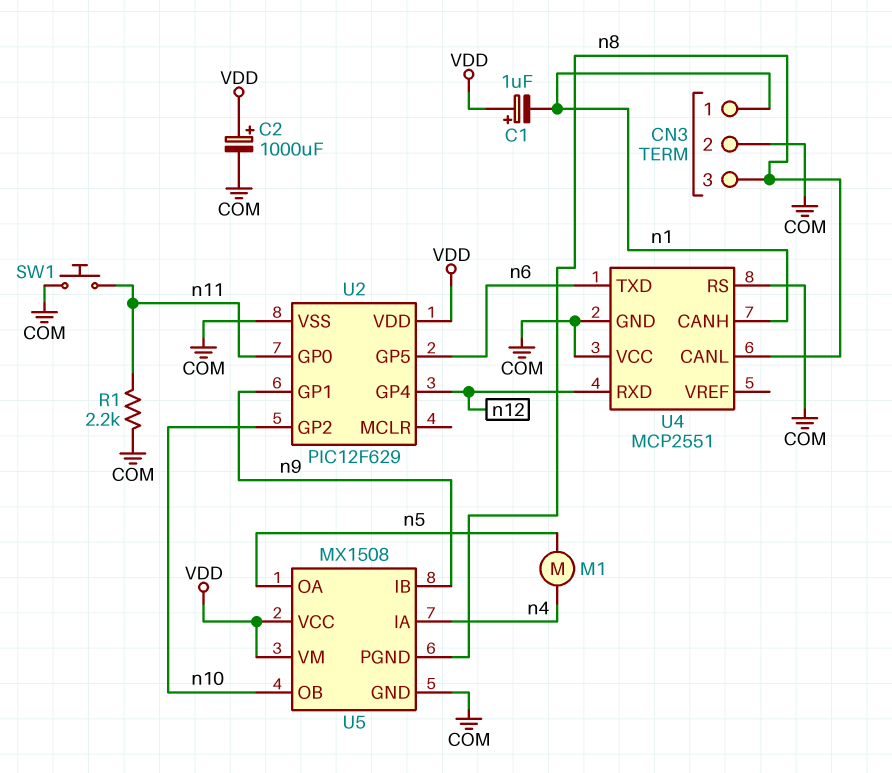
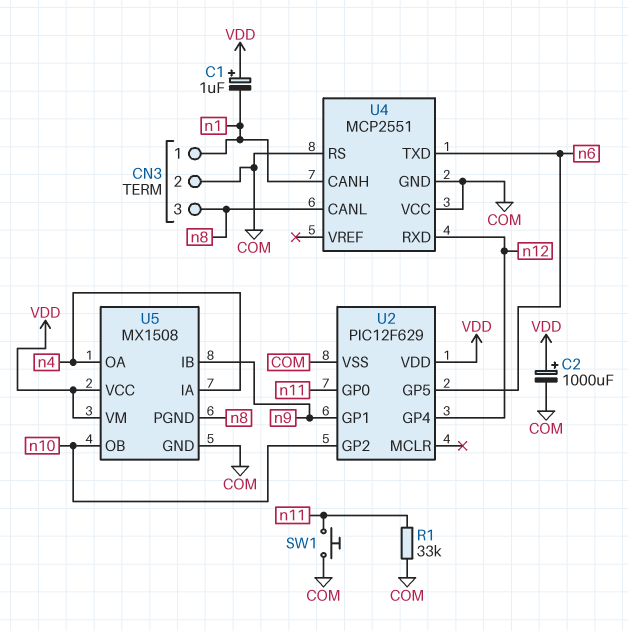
M1: motor (n4, n5) -> none
R1: 2.2k (COM, n11) -> 33k (COM, n11)
U5 pin OA: n5 -> n4

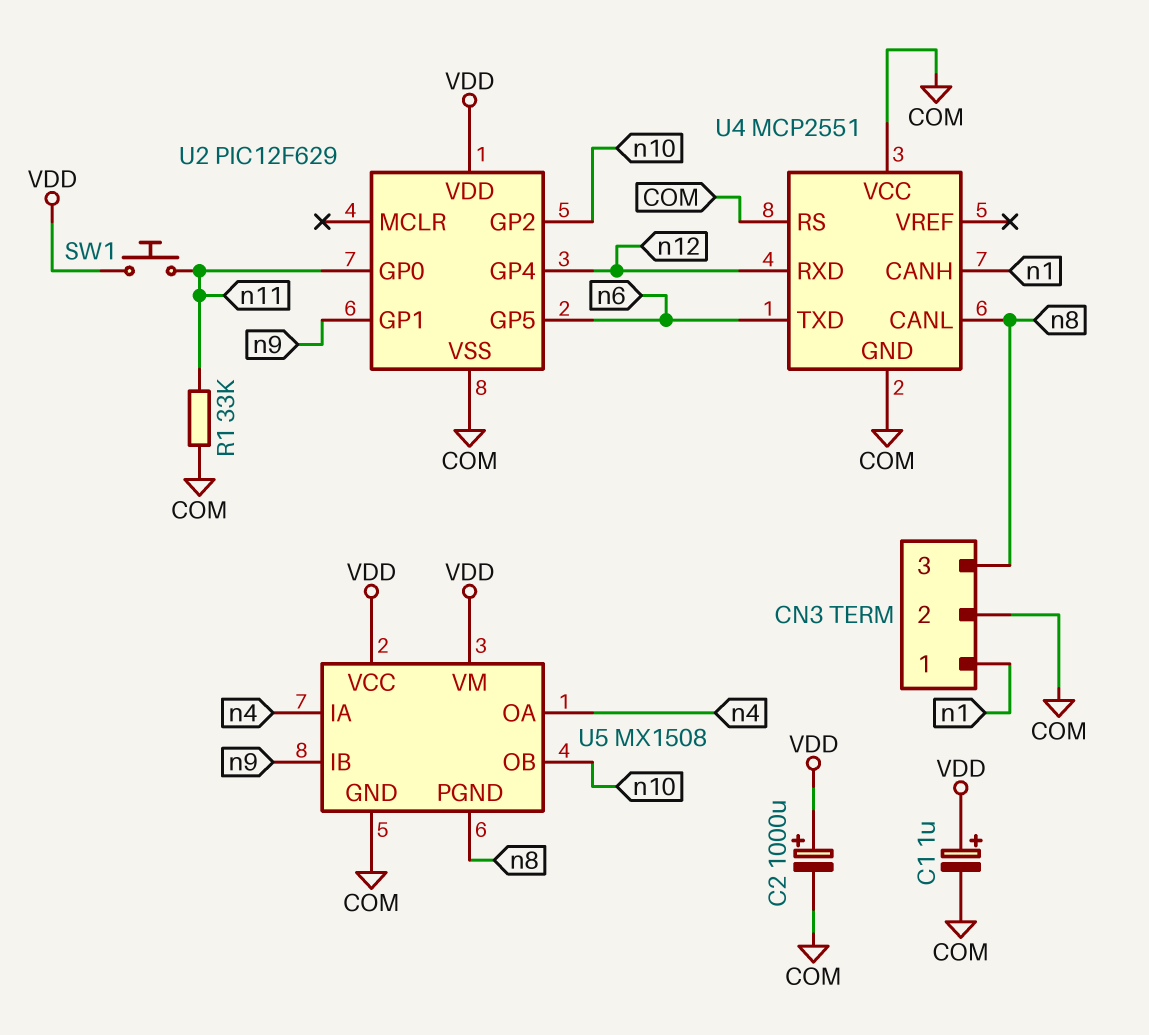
C1: 1uF (plus VDD, minus n1) -> 1uF (plus VDD, minus COM)
SW1: button (COM, n11) -> button (VDD, n11)

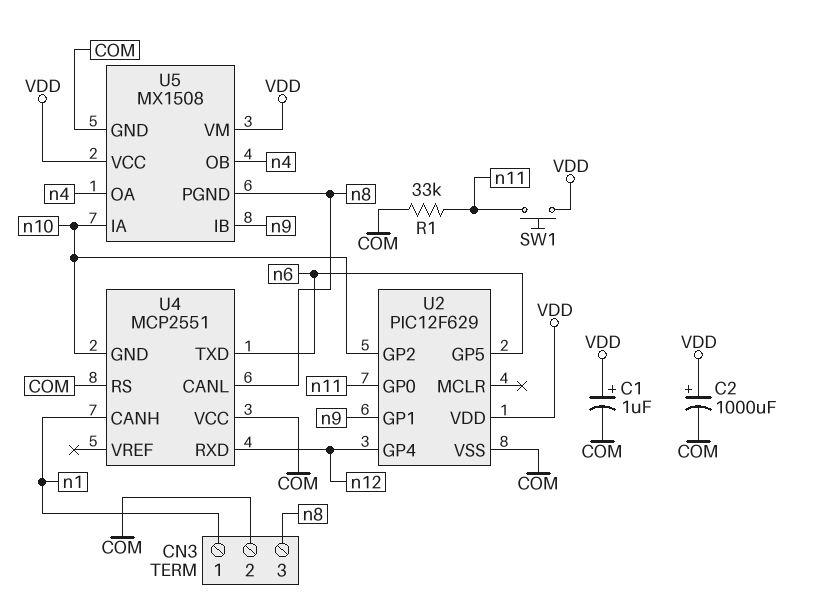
U4 pin GND: COM -> n10
U5 pin IA: n4 -> n10
U5 pin OB: n10 -> n4

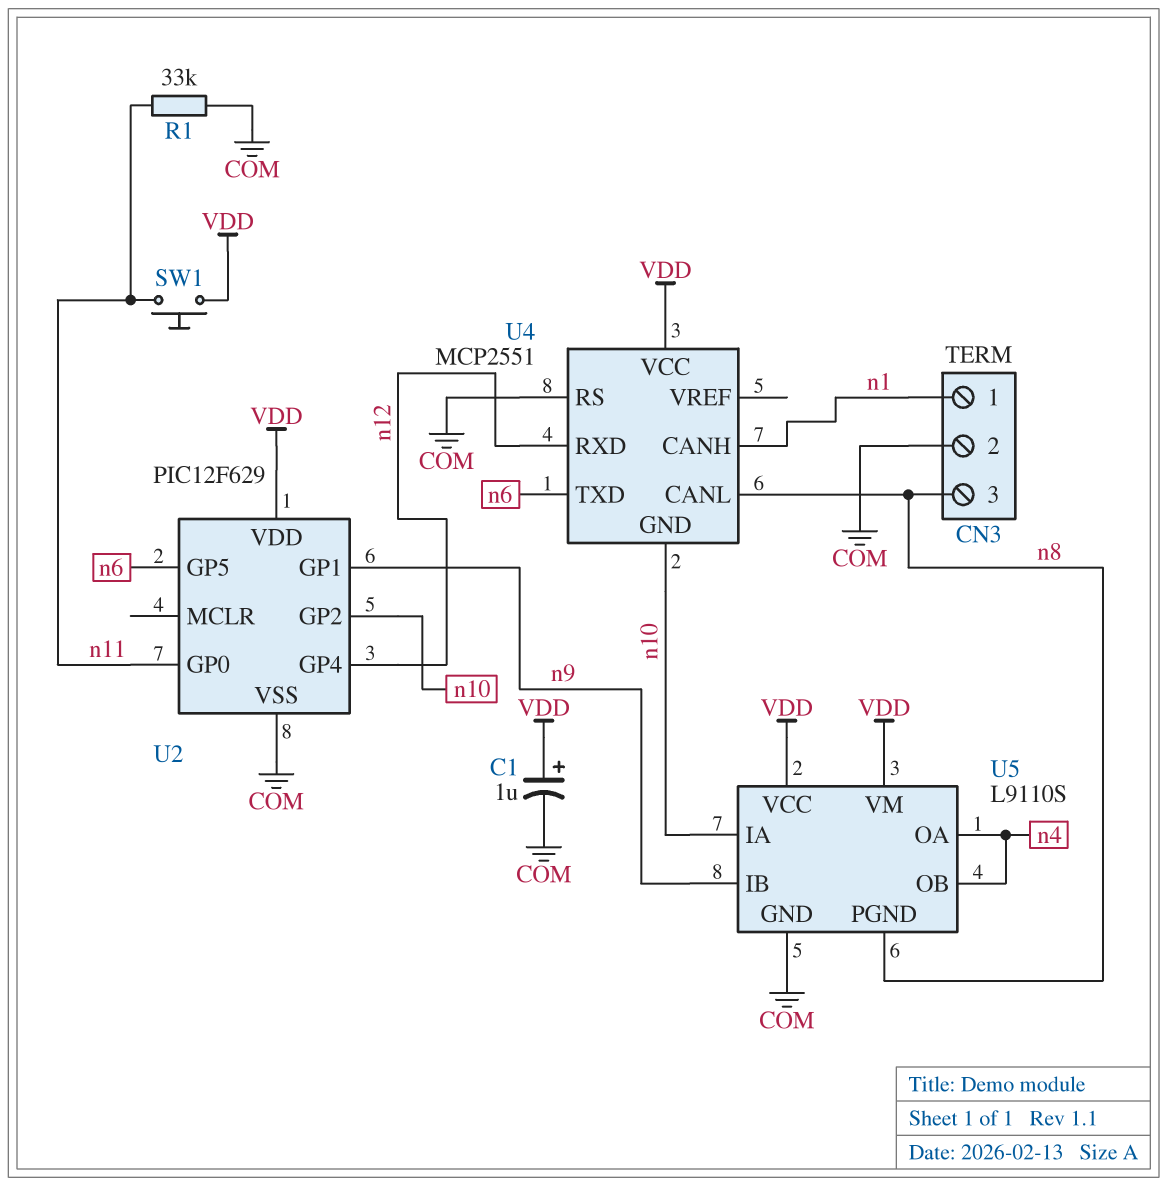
C2: 1000uF (plus VDD, minus COM) -> none
U4 pin VCC: COM -> VDD
U5: MX1508 -> L9110S

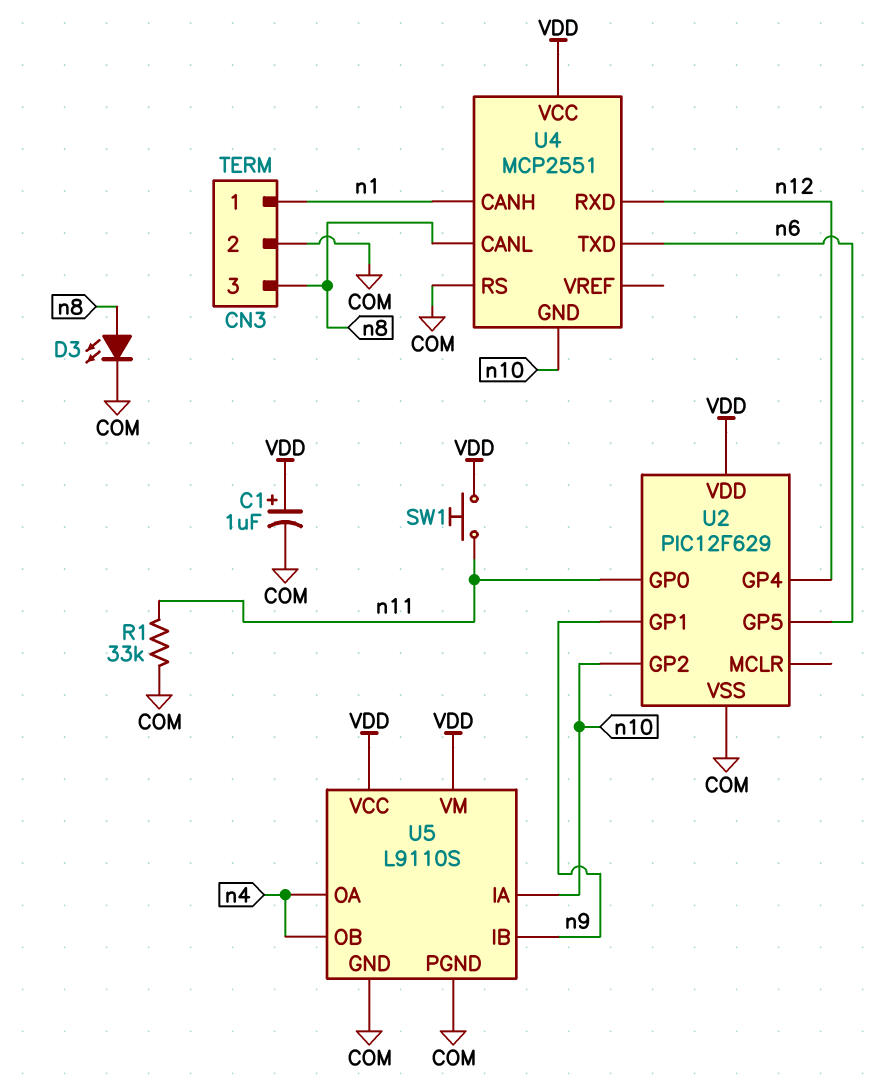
D3: none -> LED (A n8, K COM)
U5 pin PGND: n8 -> COM

